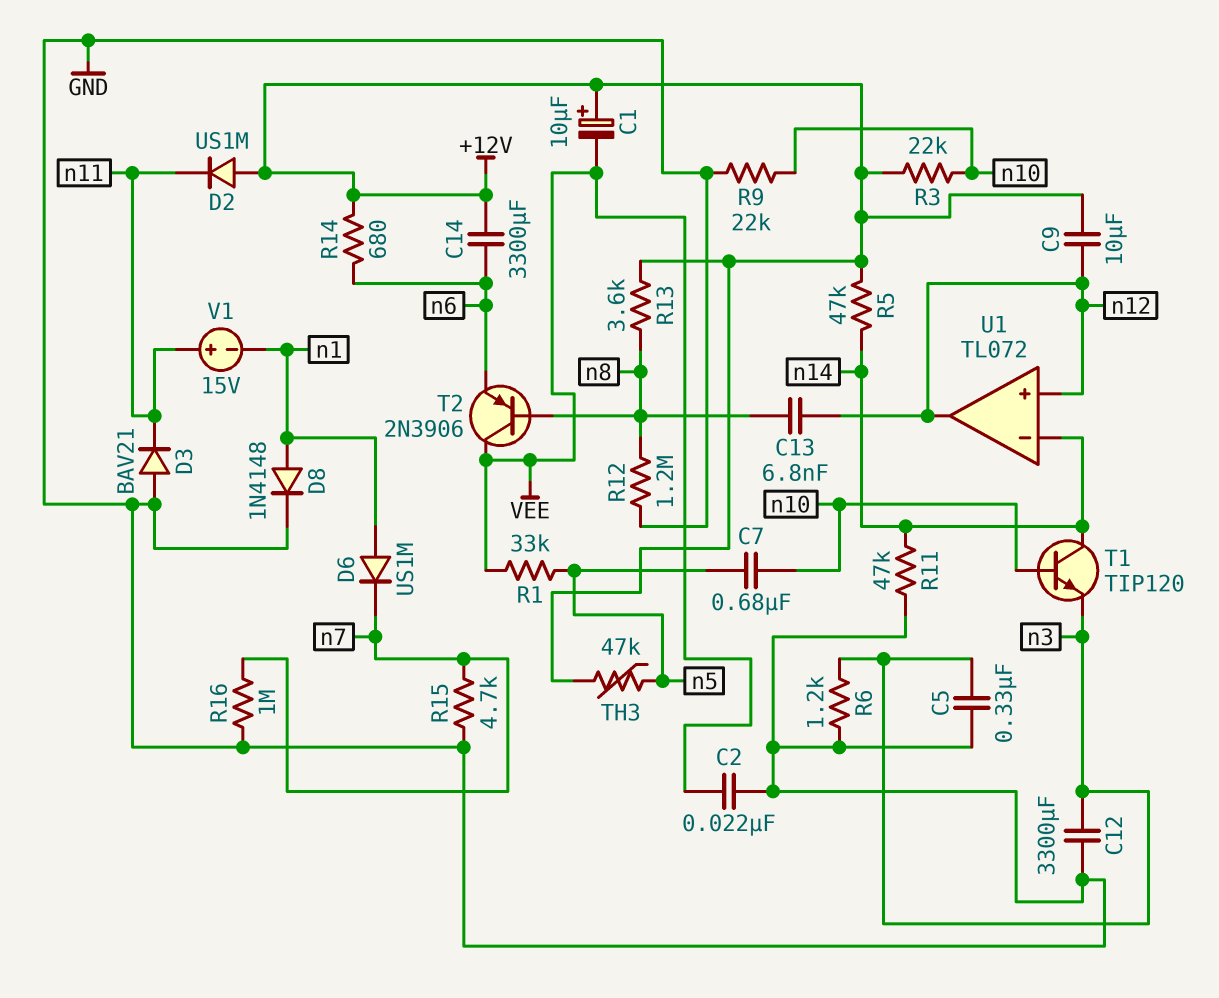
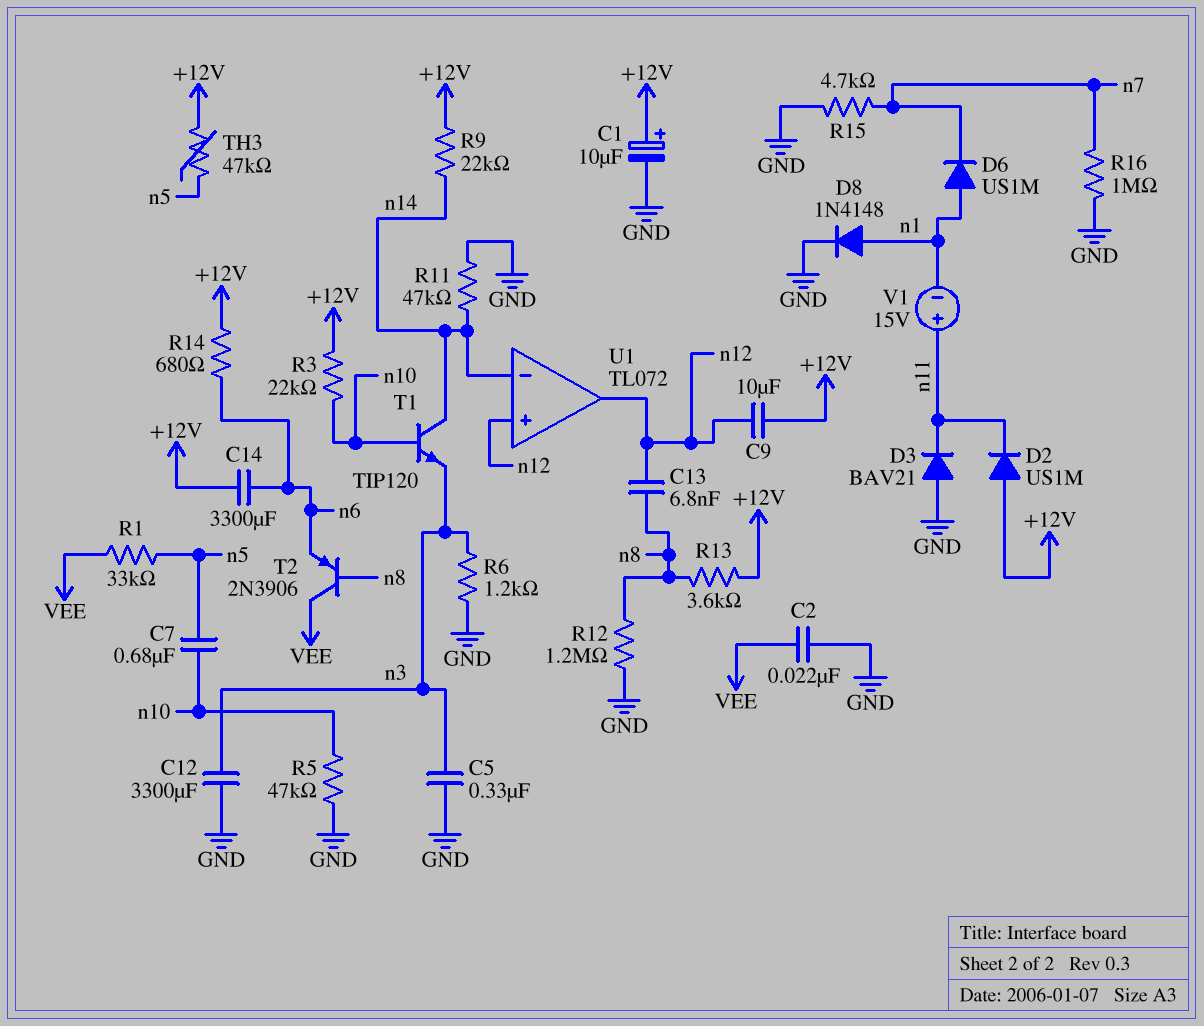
C1: 10uF (plus +12V, minus VEE) -> 10uF (plus +12V, minus GND)
R5: 47k (+12V, n14) -> 47k (GND, n10)
R9: 22k (GND, n10) -> 22k (+12V, n14)

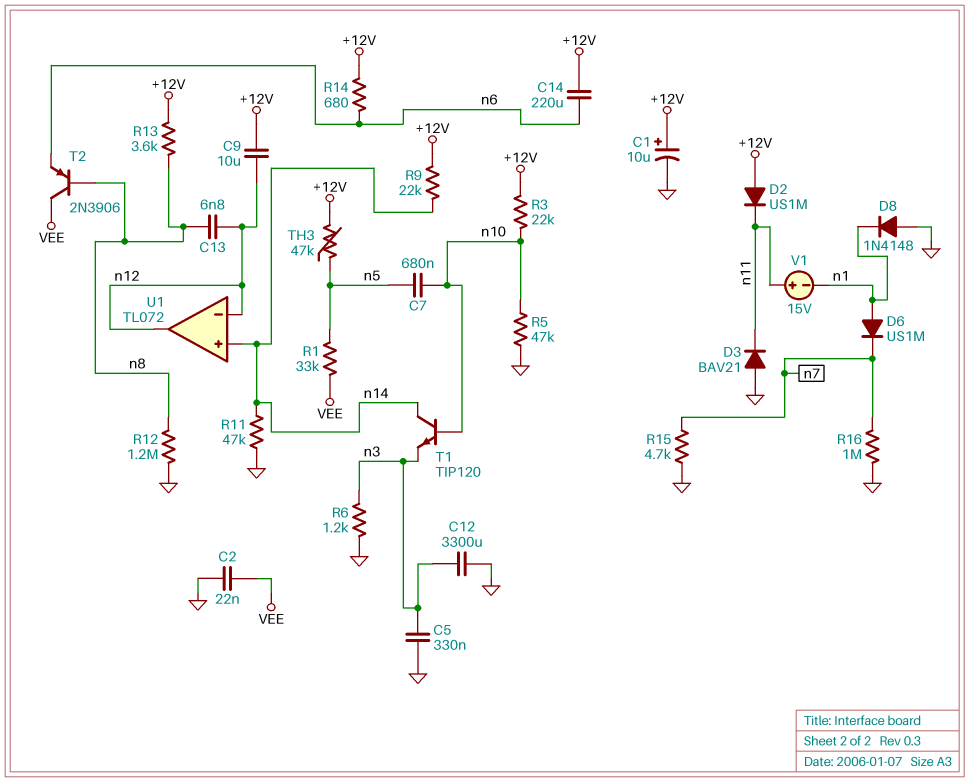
C14: 3300uF (+12V, n6) -> 220uF (+12V, n6)
D8: diode 1N4148 (A n1, K GND) -> diode 1N4148 (A GND, K n1)
U1 pin in+: n12 -> n14
U1 pin in-: n14 -> n12

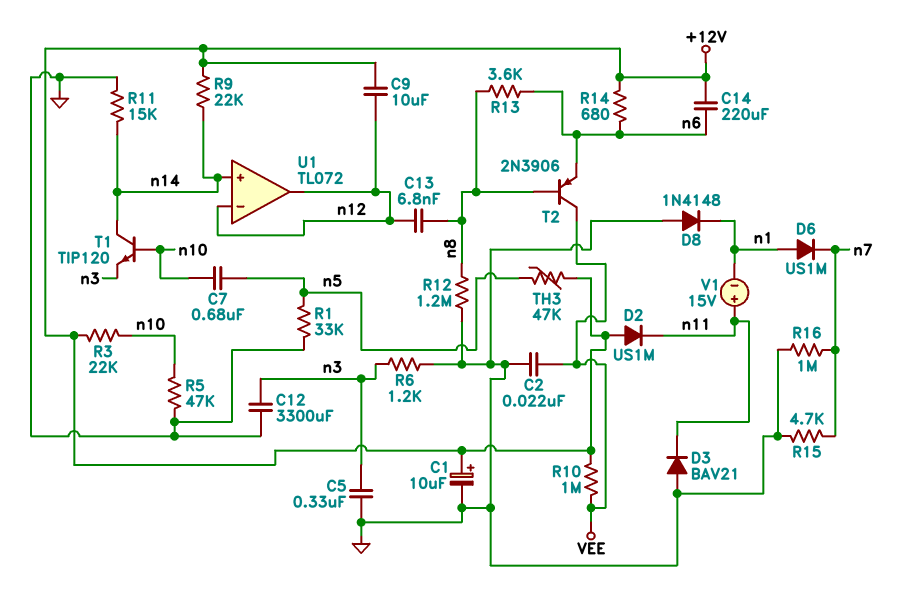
R1: 33k (VEE, n5) -> 33k (GND, n5)
R10: none -> 1M (+12V, VEE)
R11: 47k (GND, n14) -> 15k (GND, n14)
R13: 3.6k (+12V, n8) -> 3.6k (n6, n8)

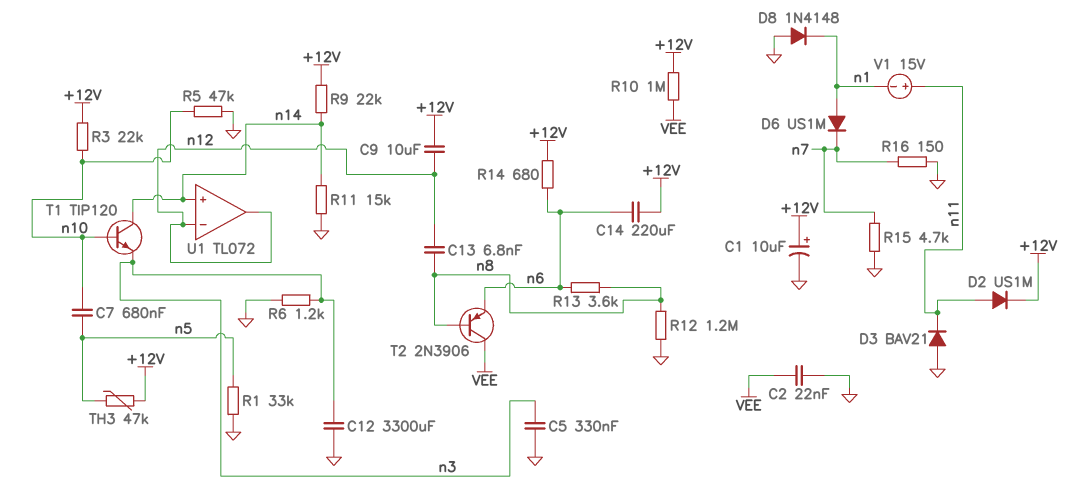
D2: diode US1M (A +12V, K n11) -> diode US1M (A n11, K +12V)
R16: 1M (GND, n7) -> 150 (GND, n7)

